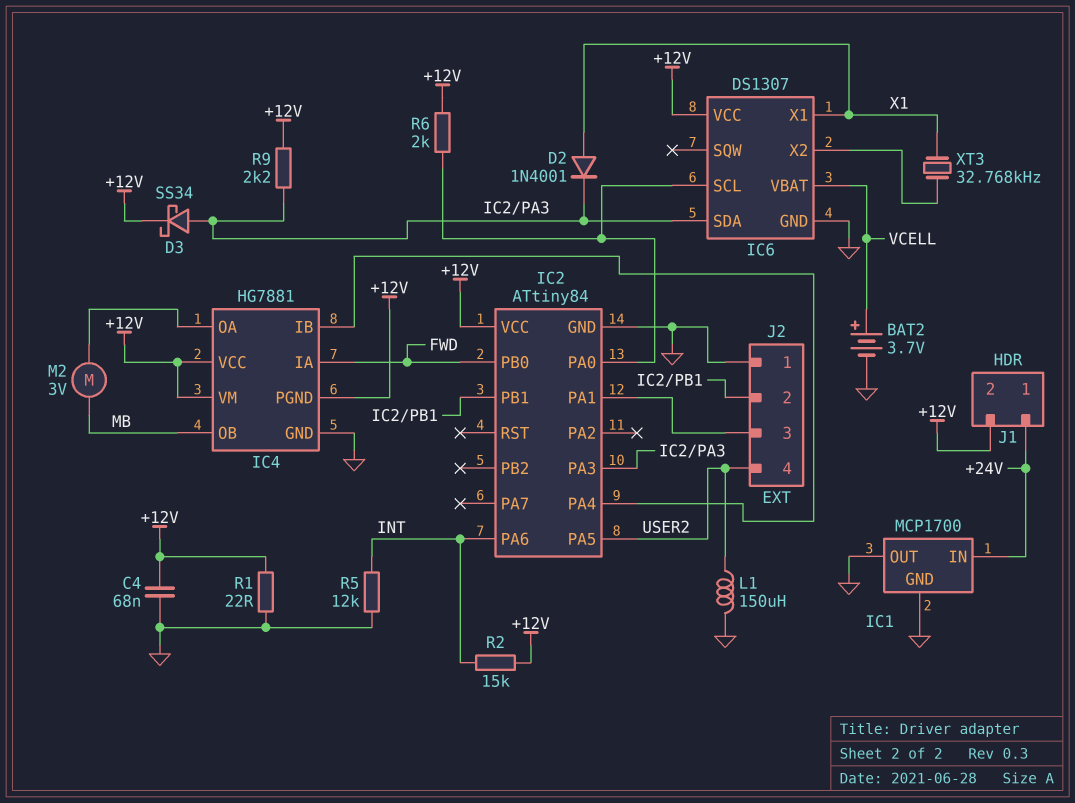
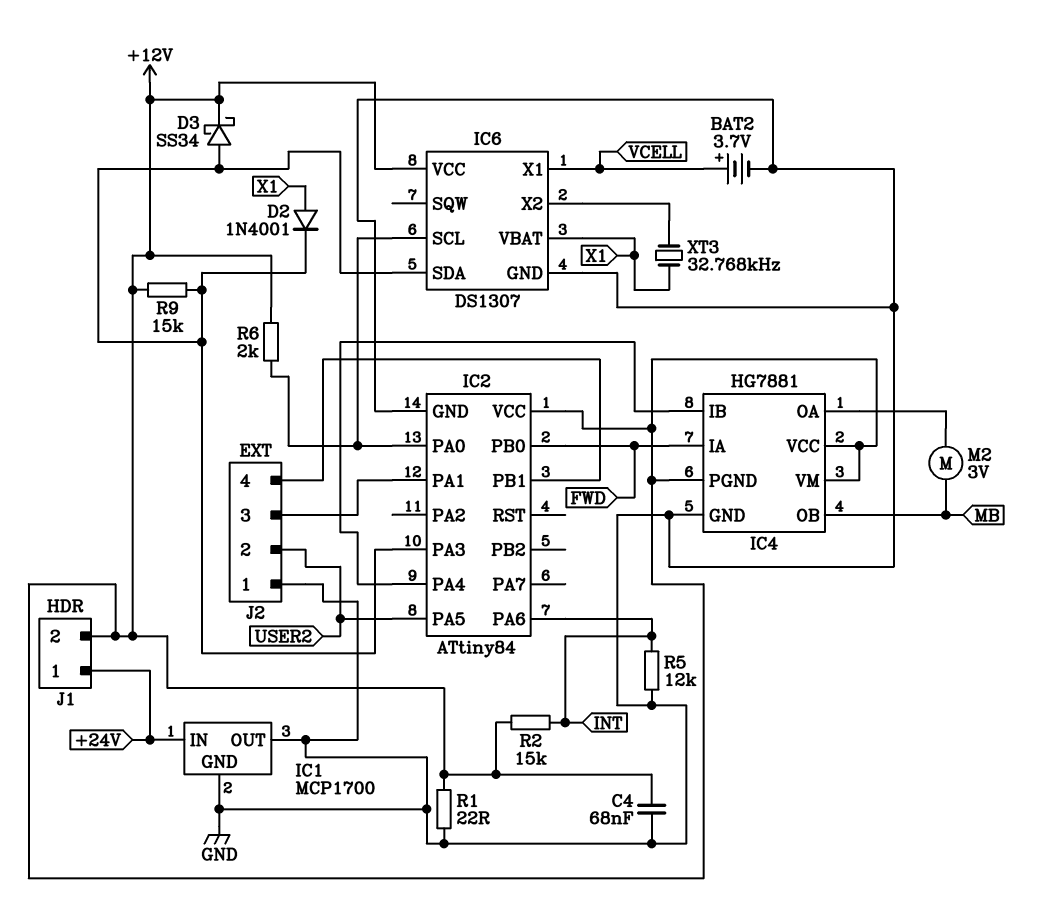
IC6 pin VBAT: VCELL -> X1
IC6 pin X1: X1 -> VCELL
J2 pin 2: IC2/PB1 -> USER2
J2 pin 4: USER2 -> IC2/PB1
L1: 150uH (GND, USER2) -> none
R9: 2.2k (+12V, IC2/PA3) -> 15k (+12V, IC2/PA3)

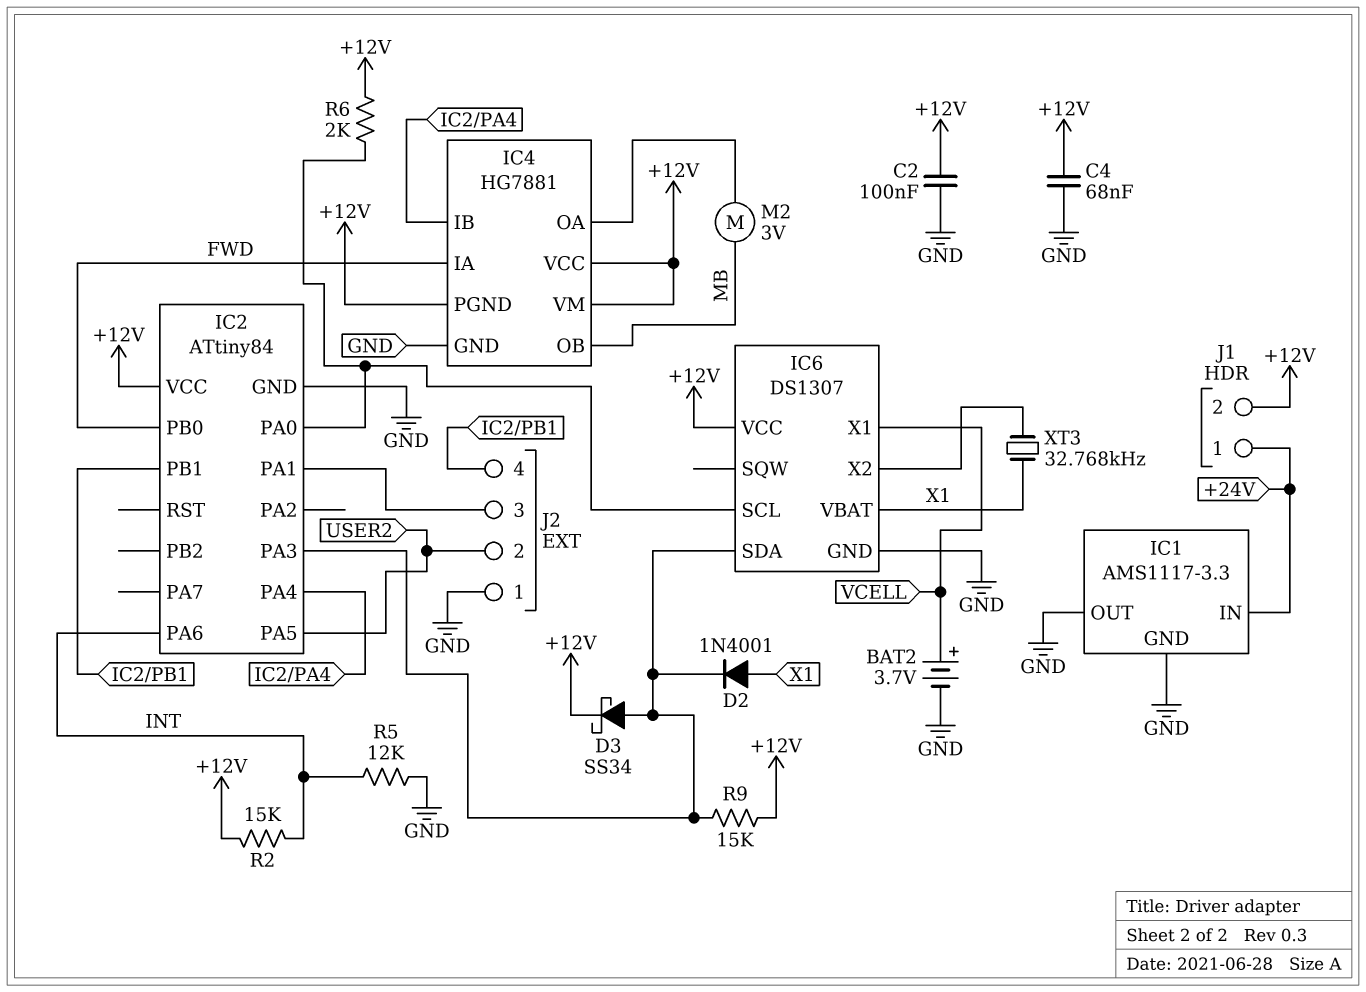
C2: none -> 100nF (+12V, GND)
IC1: MCP1700 -> AMS1117-3.3
R1: 22 (+12V, GND) -> none

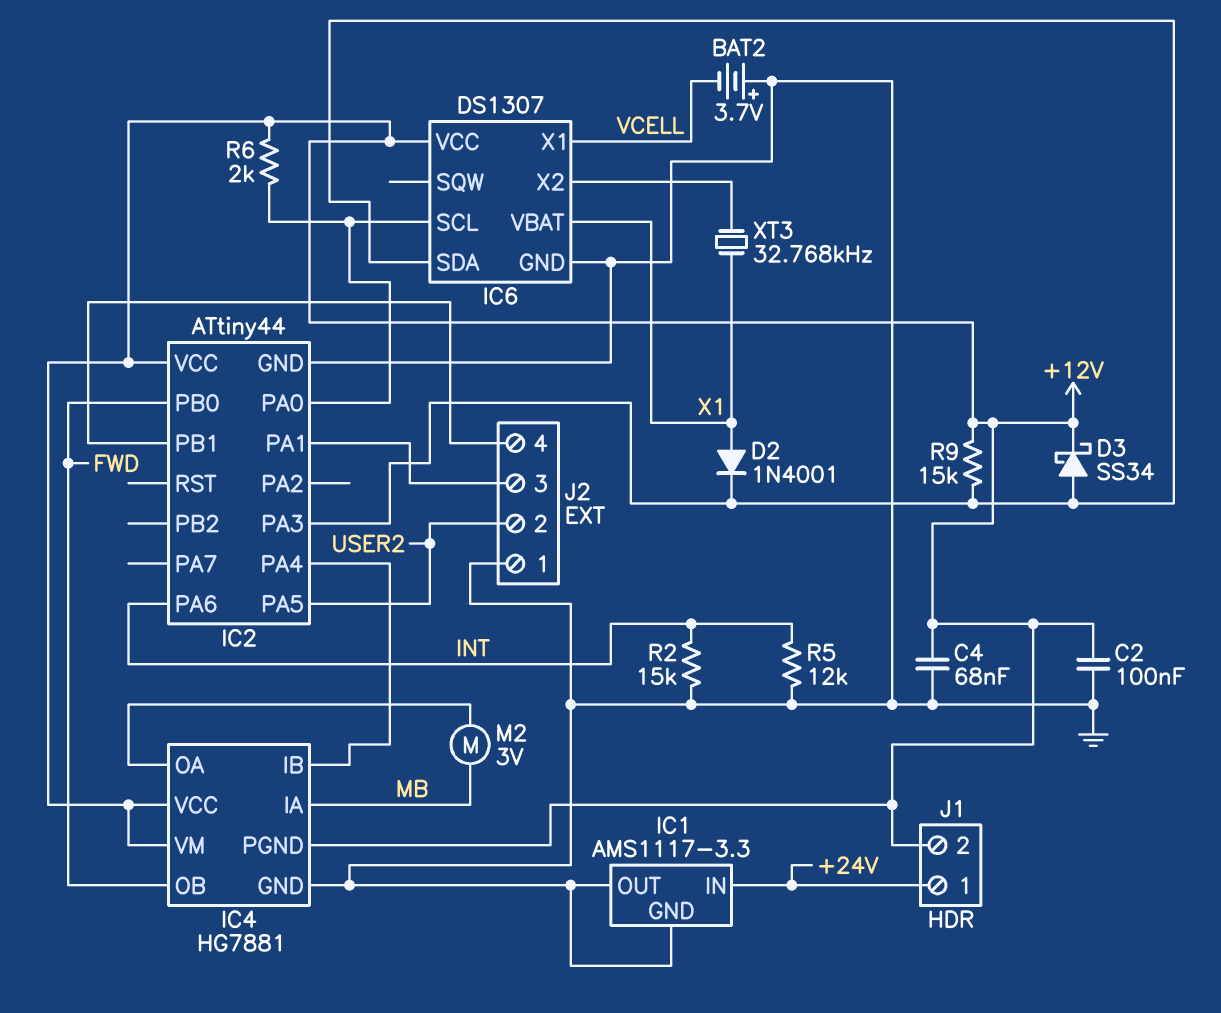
BAT2: 3.7V (plus VCELL, minus GND) -> 3.7V (plus GND, minus VCELL)
IC2: ATtiny84 -> ATtiny44
IC4 pin IA: FWD -> MB
IC4 pin OB: MB -> FWD
R2: 15k (+12V, INT) -> 15k (GND, INT)

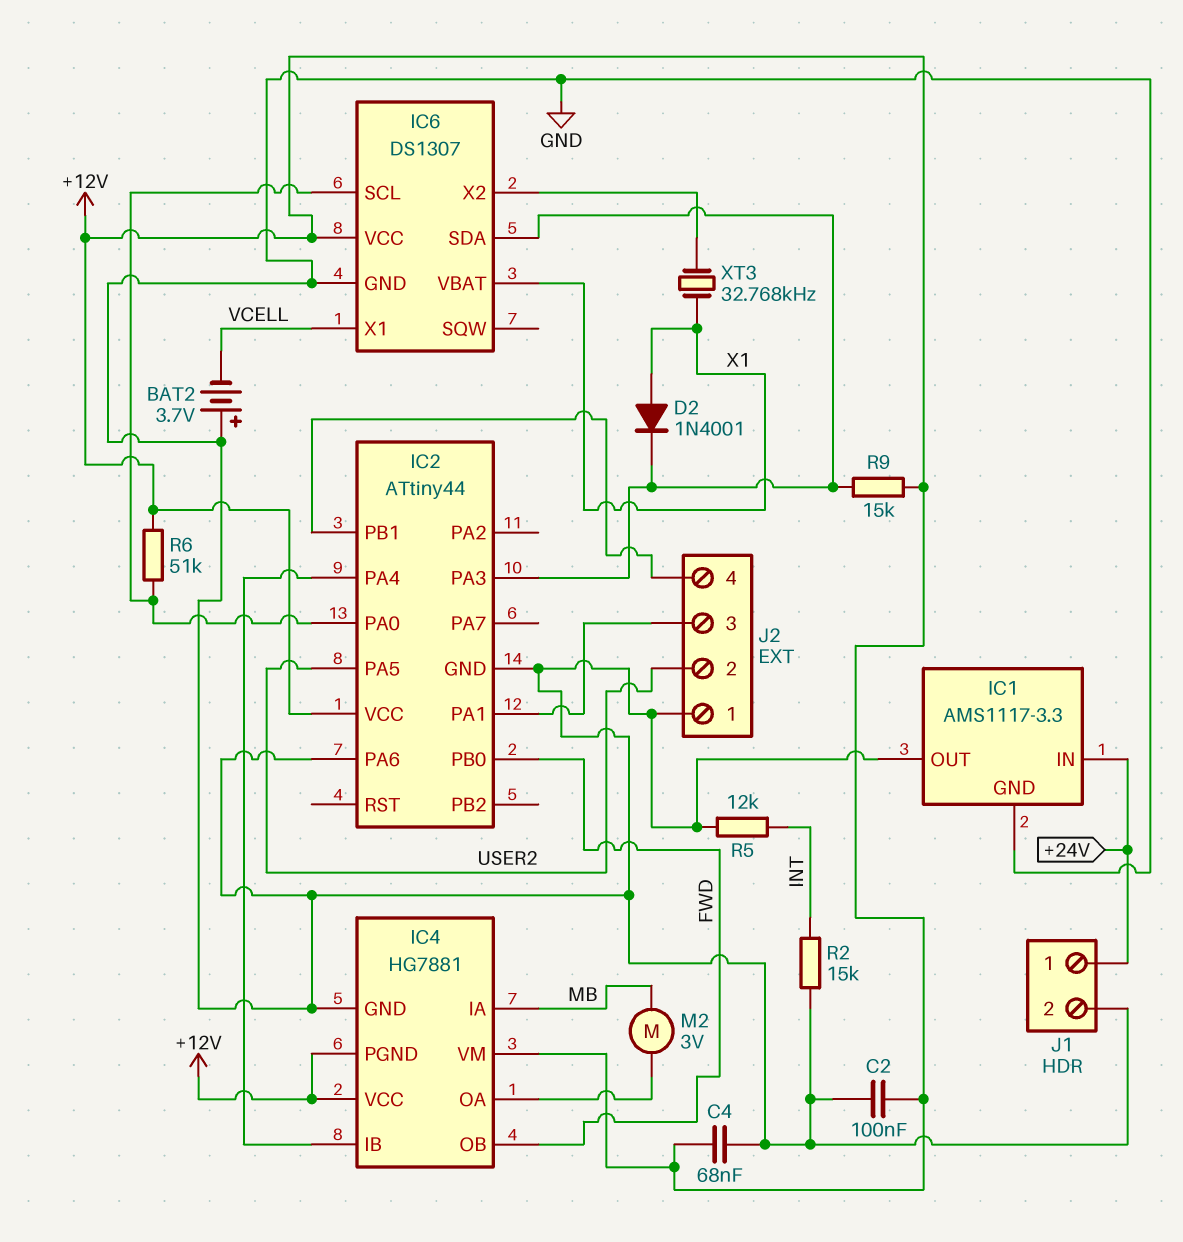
D3: schottky SS34 (A IC2/PA3, K +12V) -> none
IC2 pin PA6: INT -> GND
J1 pin 2: +12V -> GND
R6: 2k (+12V, IC2/PA0) -> 51k (+12V, IC2/PA0)

